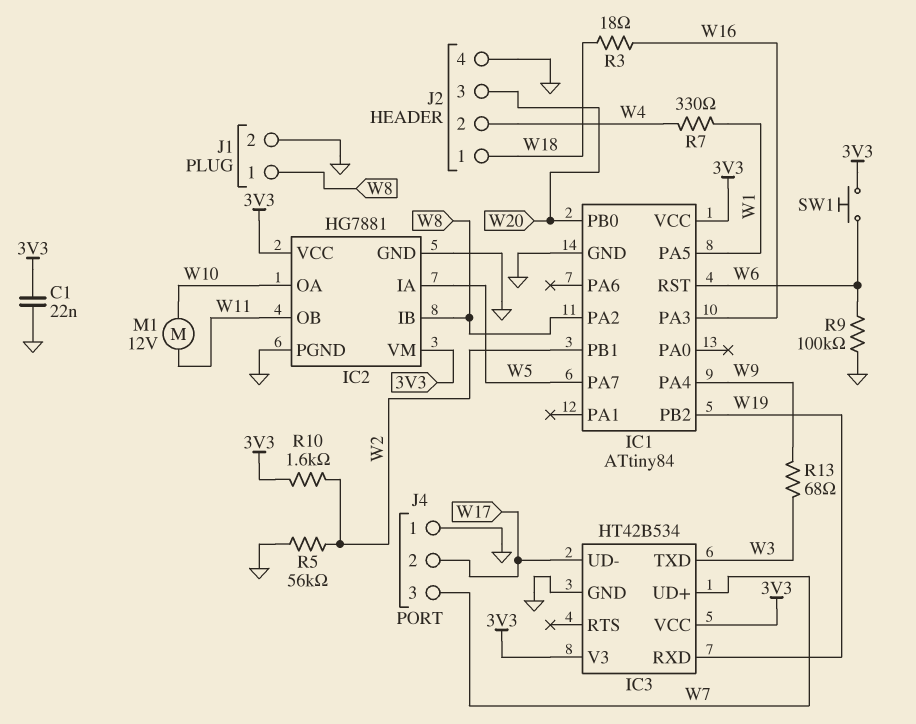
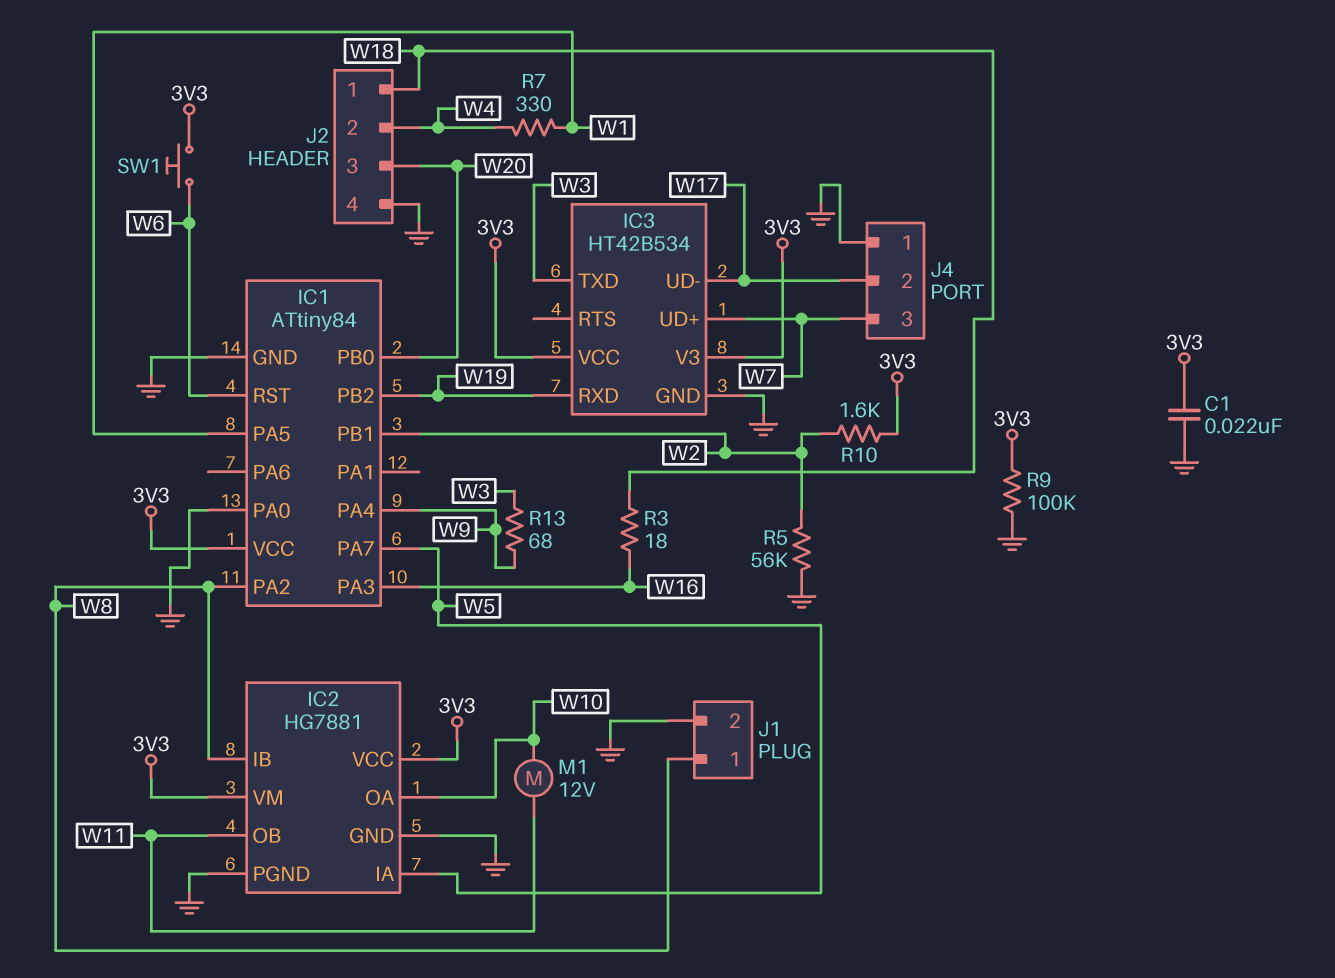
IC1 pin PA0: none -> GND
R9: 100k (GND, W6) -> 100k (3V3, GND)

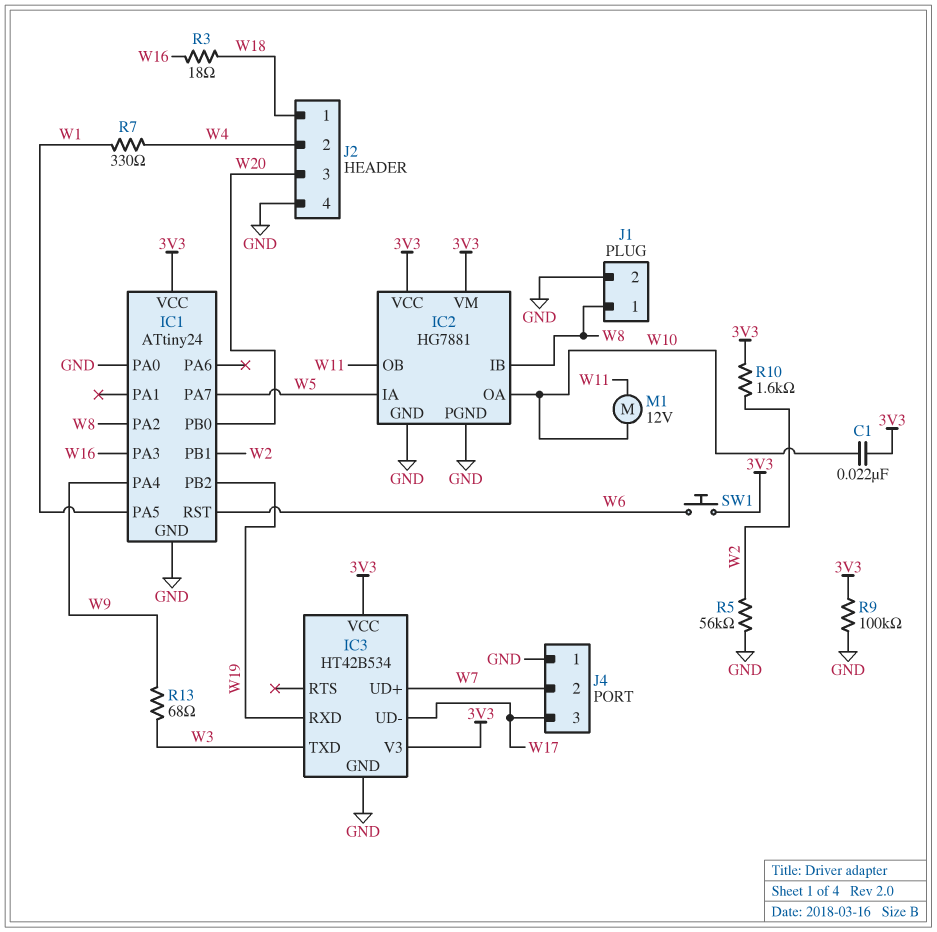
C1: 22nF (3V3, GND) -> 22nF (3V3, W10)
IC1: ATtiny84 -> ATtiny24
J4 pin 2: W17 -> W7
J4 pin 3: W7 -> W17

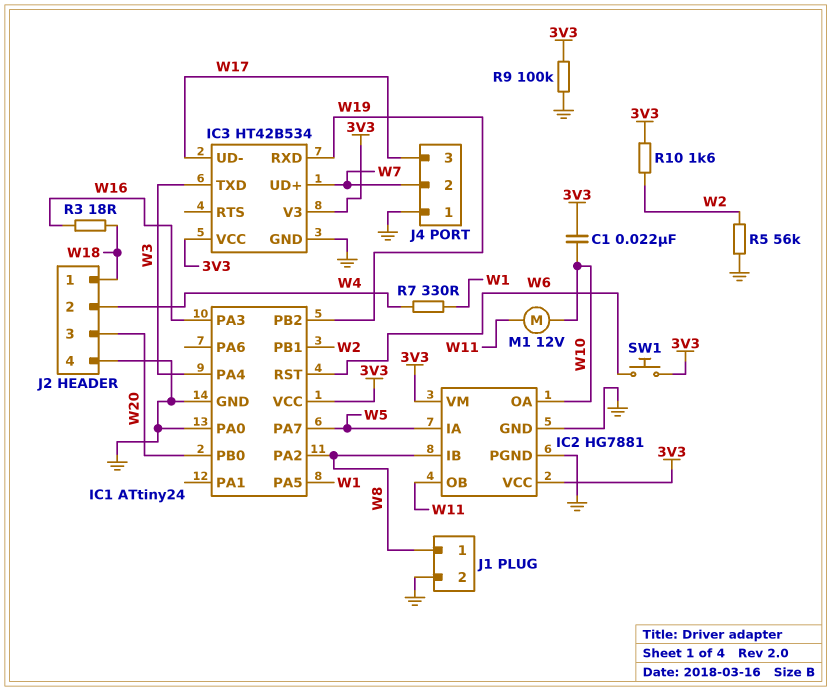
IC1 pin PA4: W9 -> W3
R13: 68 (W3, W9) -> none

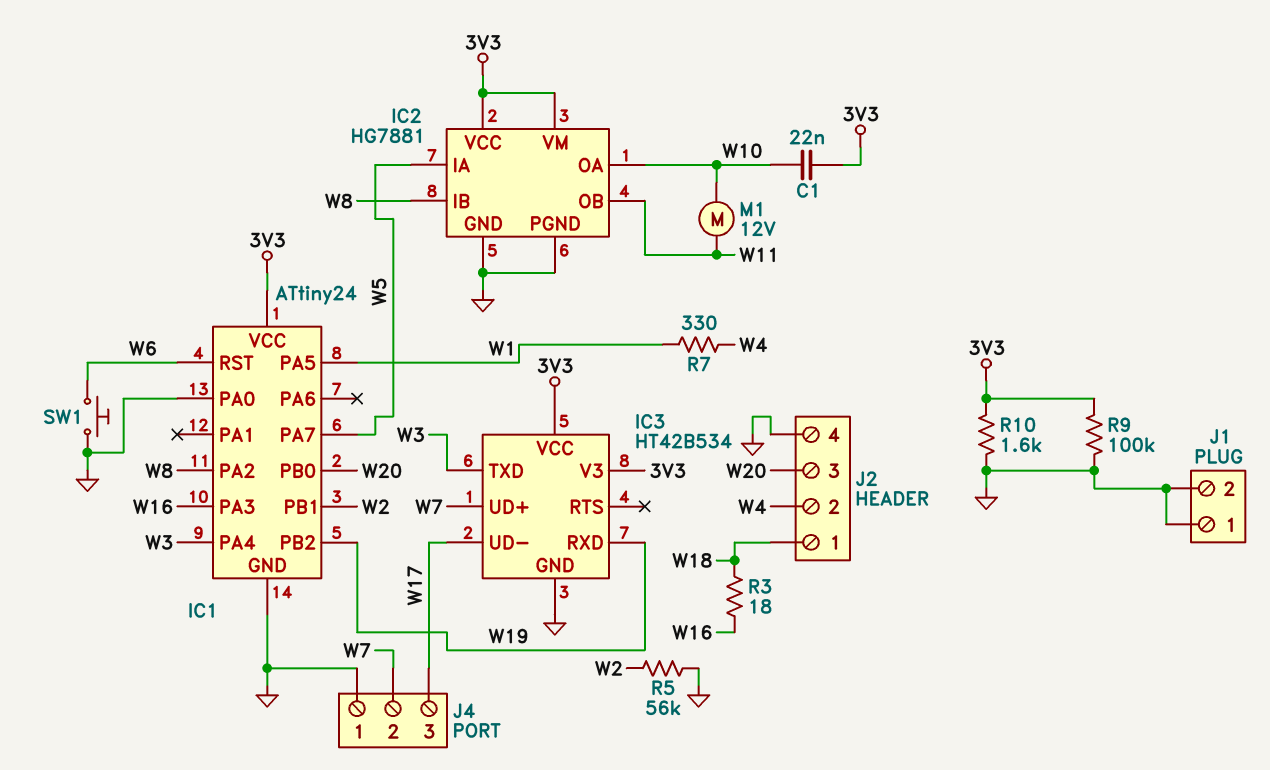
J1 pin 1: W8 -> GND
R10: 1.6k (3V3, W2) -> 1.6k (3V3, GND)
SW1: button (3V3, W6) -> button (GND, W6)

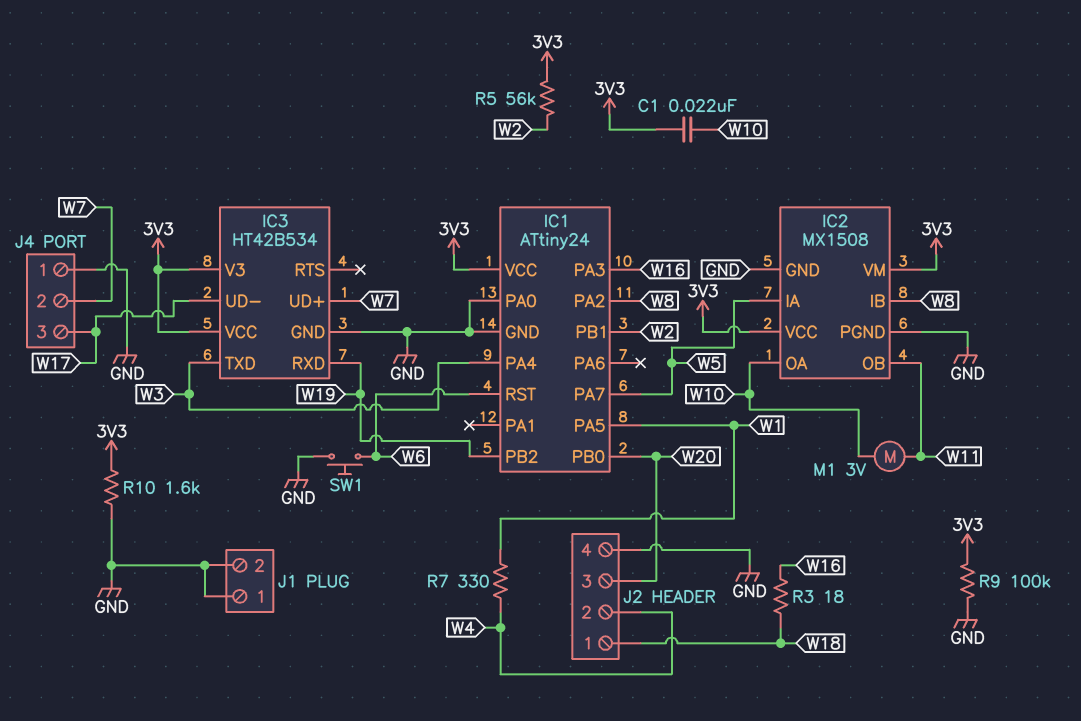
IC2: HG7881 -> MX1508
M1: motor 12V (W10, W11) -> motor 3V (W10, W11)
R5: 56k (GND, W2) -> 56k (3V3, W2)

